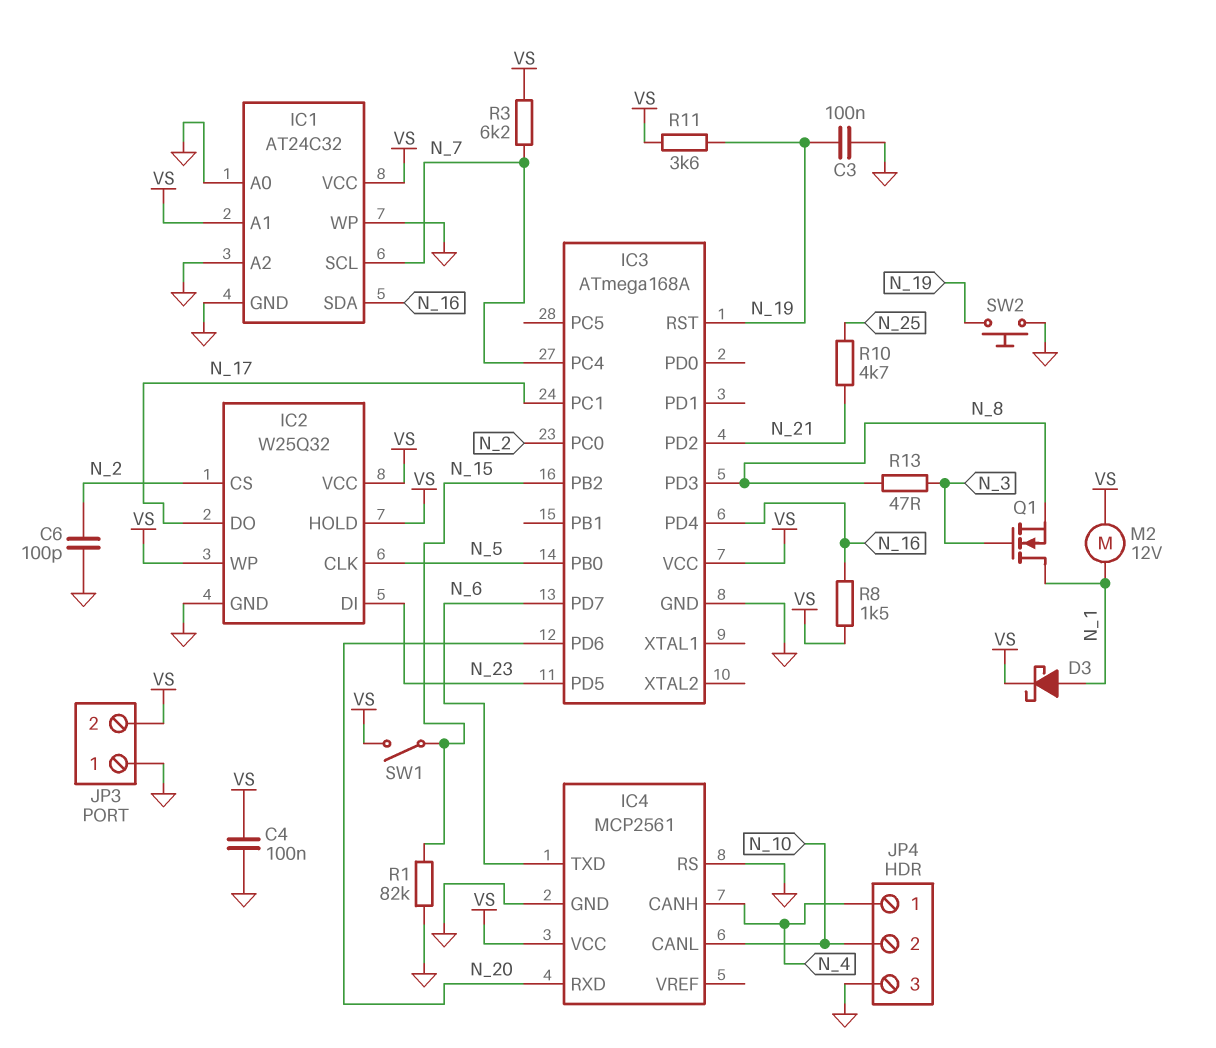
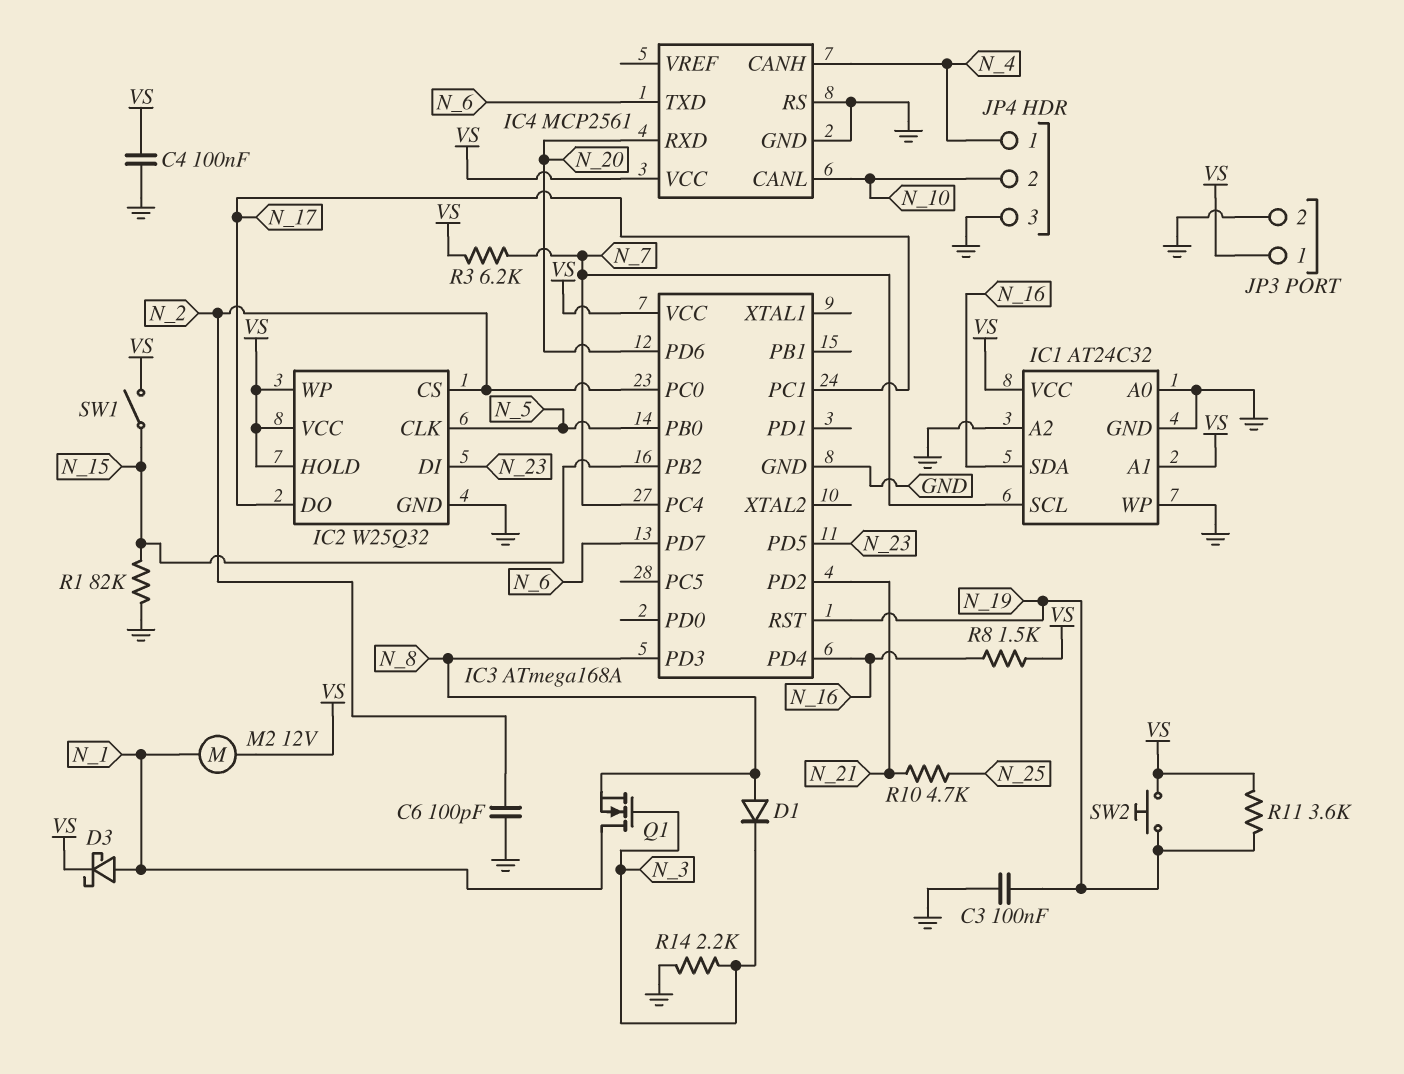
D1: none -> diode (A N_8, K N_3)
JP3 pin 1: GND -> VS
JP3 pin 2: VS -> GND
R13: 47 (N_3, N_8) -> none
R14: none -> 2.2k (GND, N_3)
SW2: button (GND, N_19) -> button (N_19, VS)

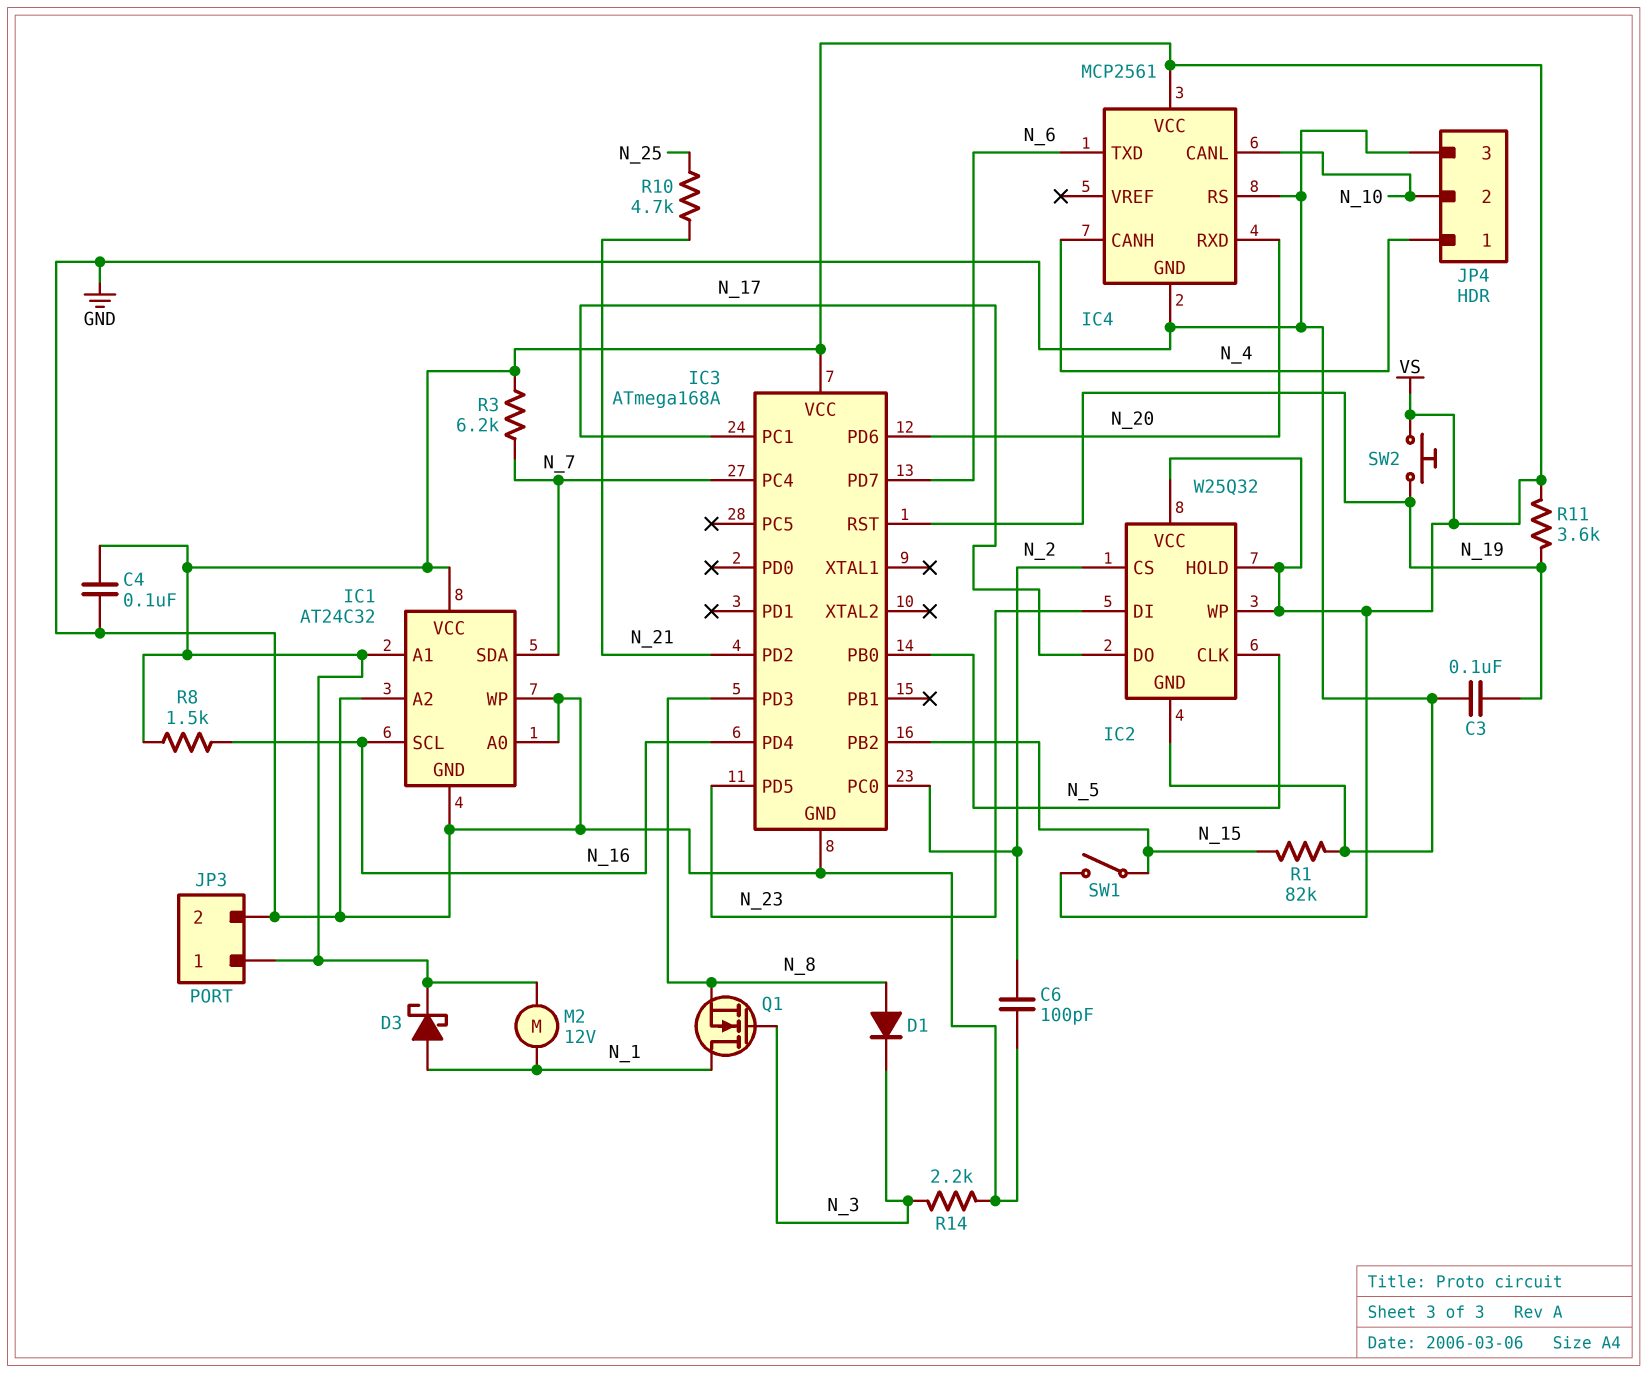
IC1 pin SCL: N_7 -> N_16
IC1 pin SDA: N_16 -> N_7

